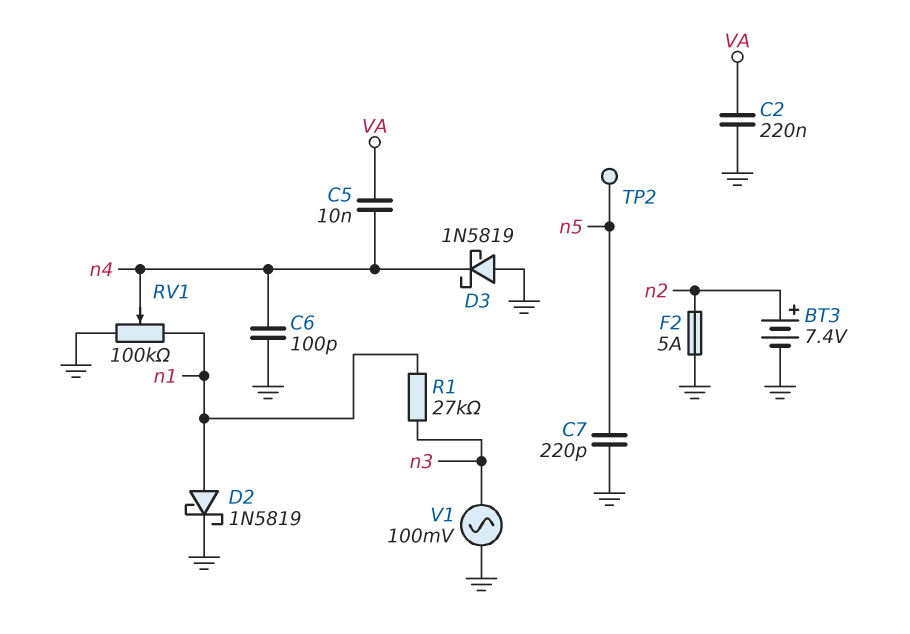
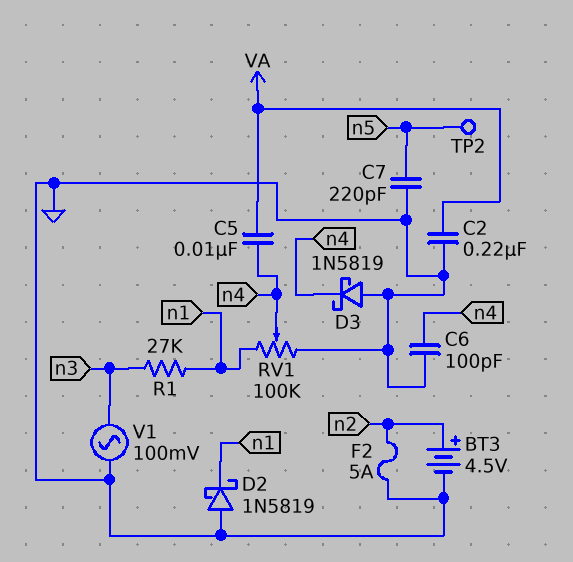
BT3: 7.4V (plus n2, minus GND) -> 4.5V (plus n2, minus GND)
D2: schottky 1N5819 (A n1, K GND) -> schottky 1N5819 (A GND, K n1)

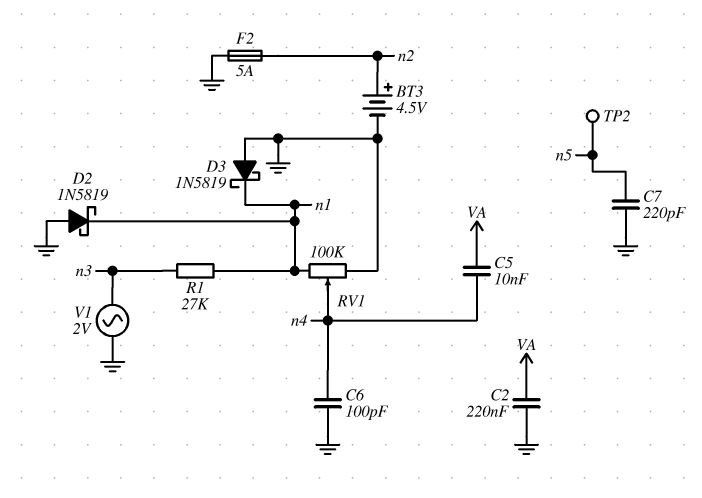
D3: schottky 1N5819 (A GND, K n4) -> schottky 1N5819 (A GND, K n1)
V1: AC 100mV (GND, n3) -> AC 2V (GND, n3)

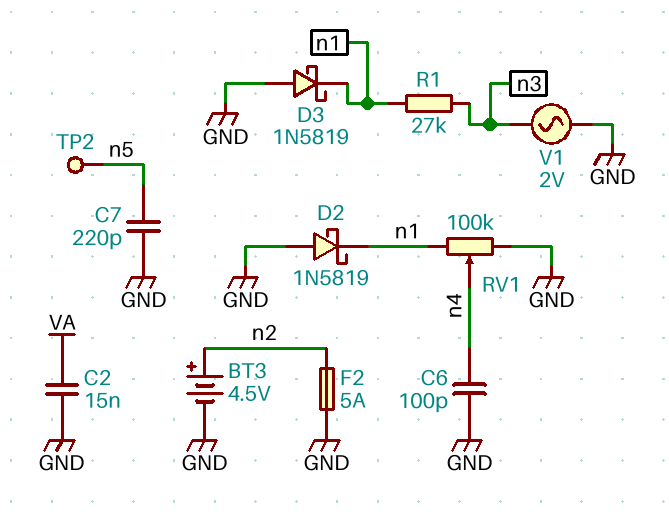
C2: 220nF (GND, VA) -> 15nF (GND, VA)
C5: 10nF (VA, n4) -> none

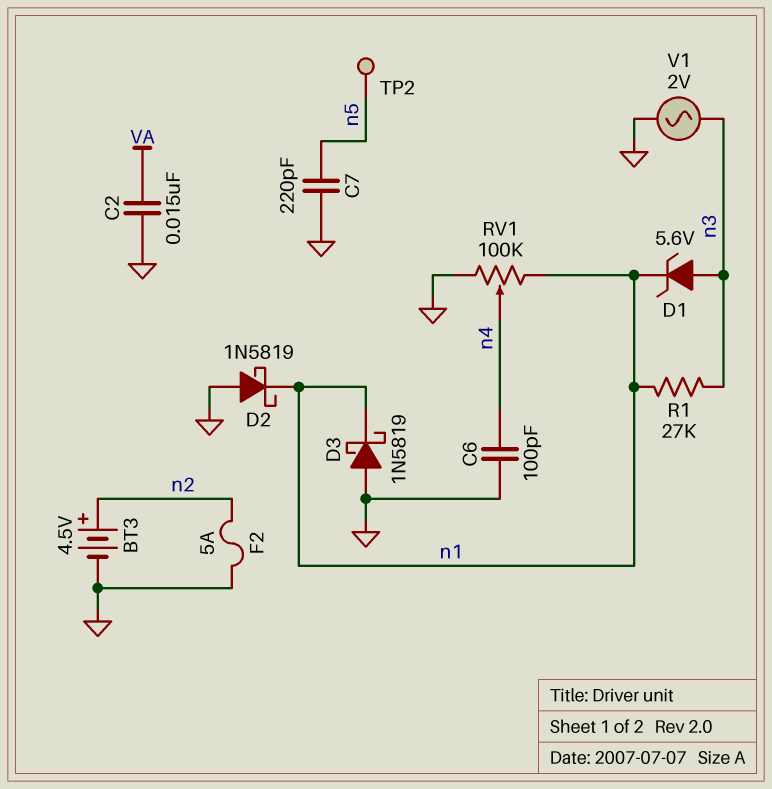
D1: none -> zener 5.6V (A n3, K n1)

